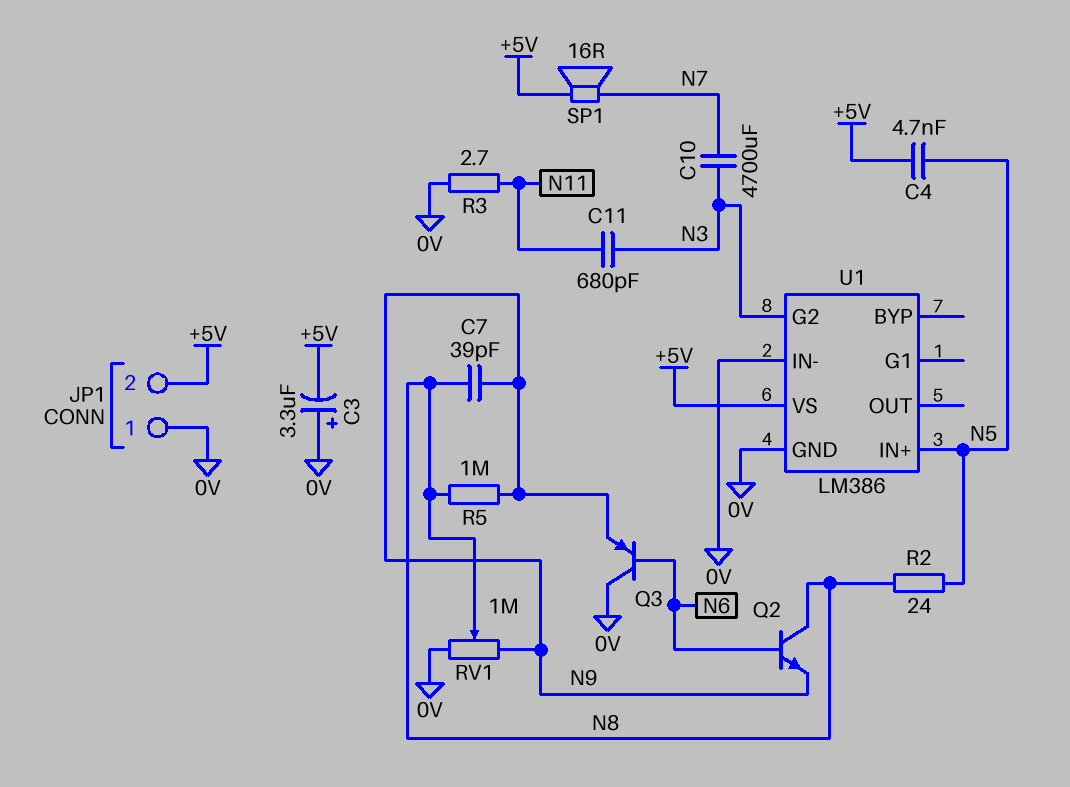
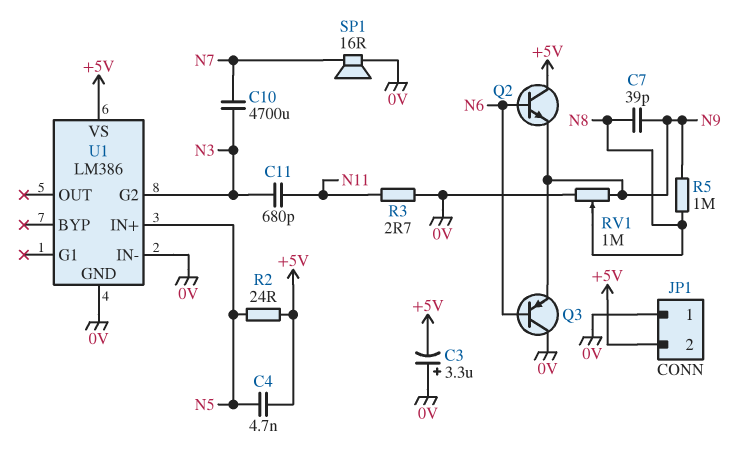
Q2: NPN (B N6, C N8, E N9) -> NPN (B N6, C +5V, E N9)
R2: 24 (N5, N8) -> 24 (+5V, N5)
SP1: speaker 16R (+5V, N7) -> speaker 16R (0V, N7)

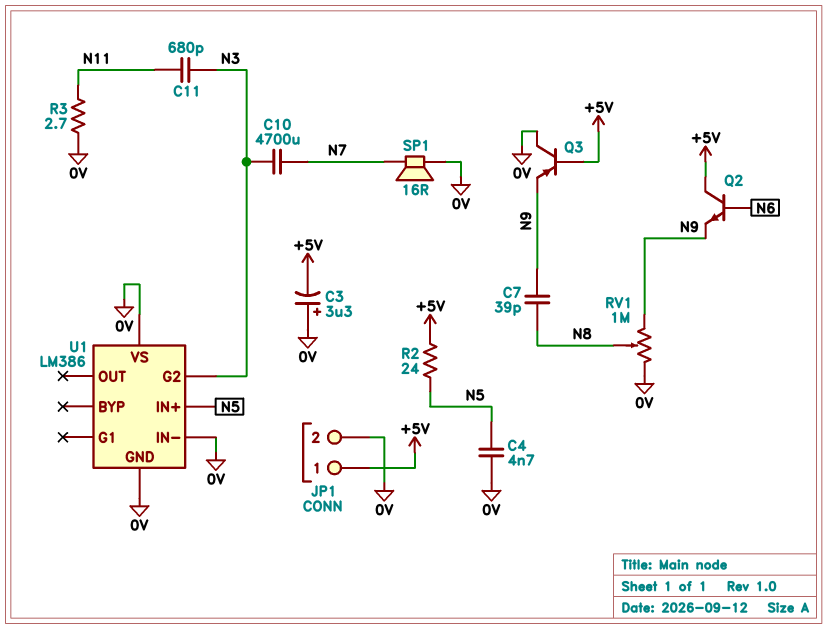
C4: 4.7nF (+5V, N5) -> 4.7nF (0V, N5)
JP1 pin 1: 0V -> +5V
JP1 pin 2: +5V -> 0V
Q3: PNP (B N6, C 0V, E N9) -> PNP (B +5V, C 0V, E N9)
R5: 1M (N8, N9) -> none
U1 pin VS: +5V -> 0V

